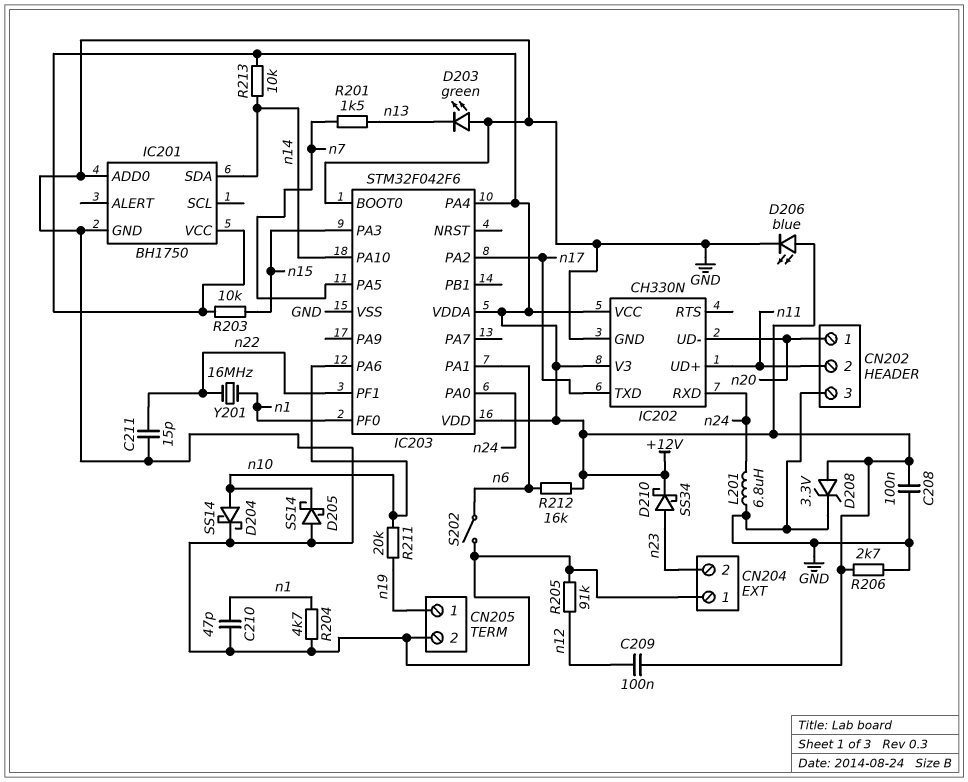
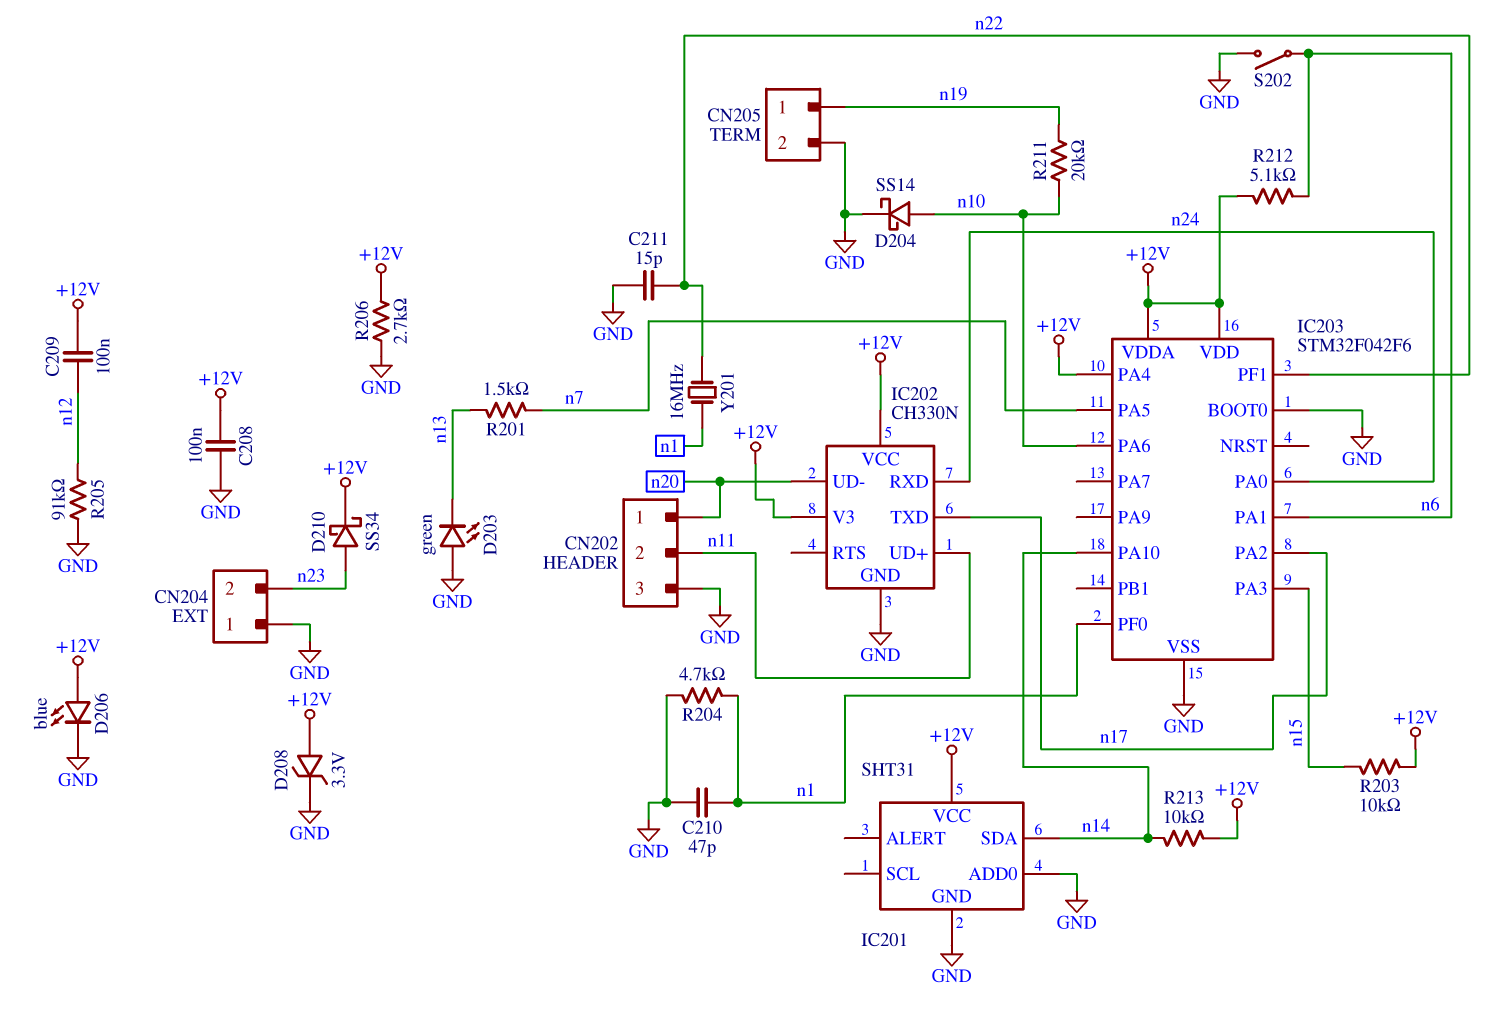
D205: schottky SS14 (A GND, K n10) -> none
IC201: BH1750 -> SHT31
L201: 6.8uH (GND, n24) -> none
R212: 16k (+12V, n6) -> 5.1k (+12V, n6)

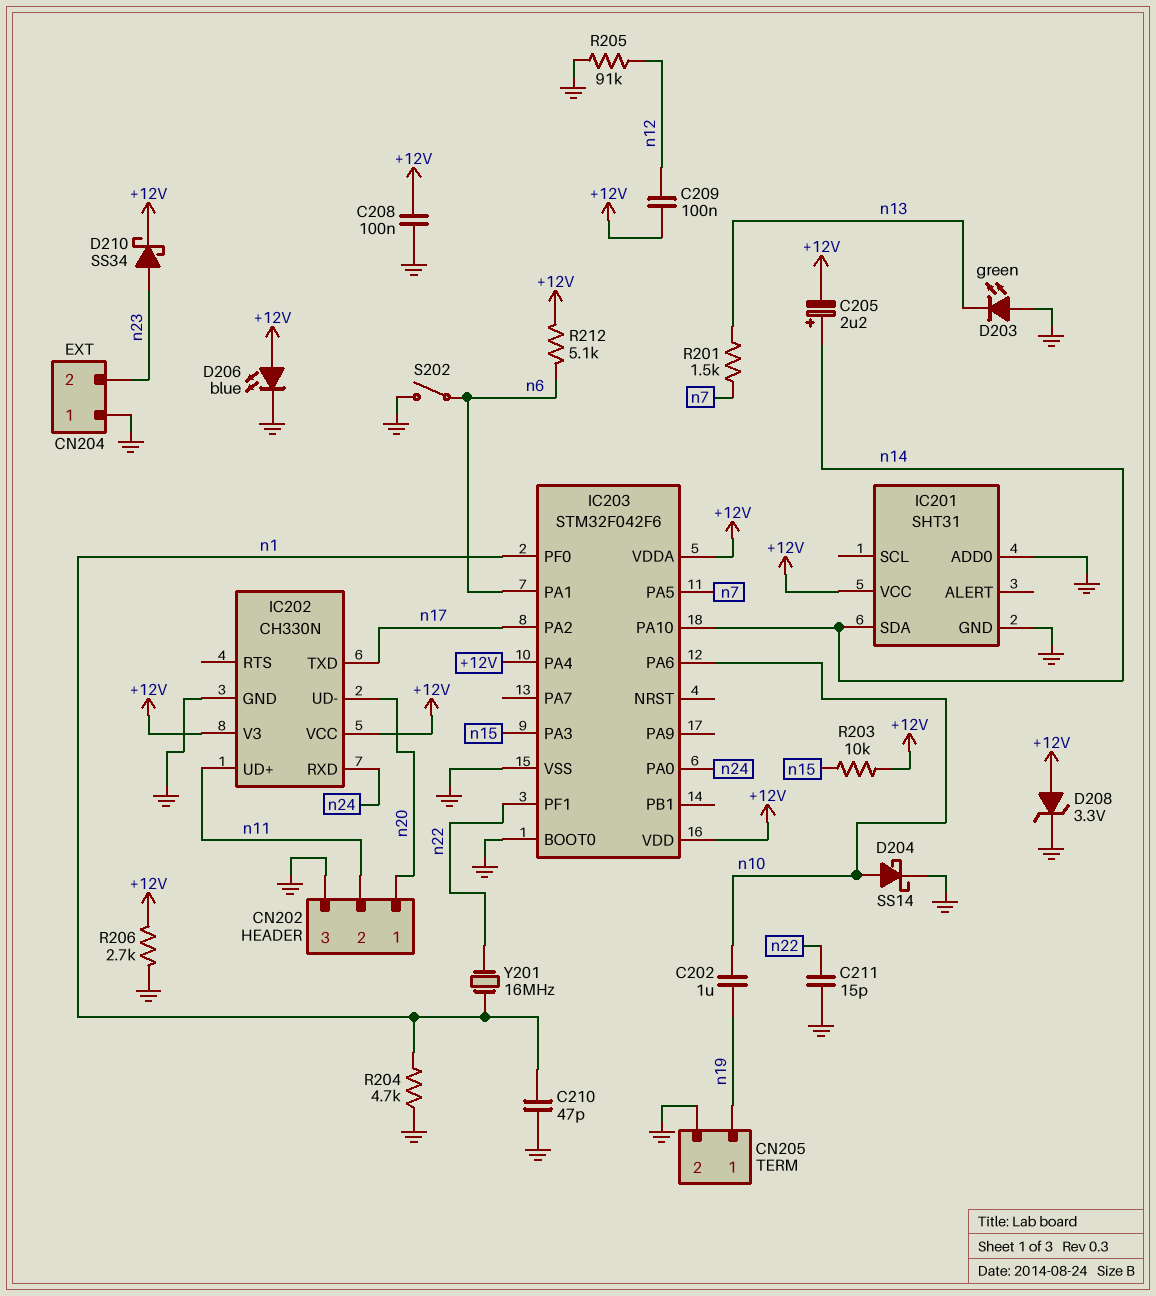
C202: none -> 1uF (n10, n19)
C205: none -> 2.2uF (plus n14, minus +12V)
R211: 20k (n10, n19) -> none
R213: 10k (+12V, n14) -> none

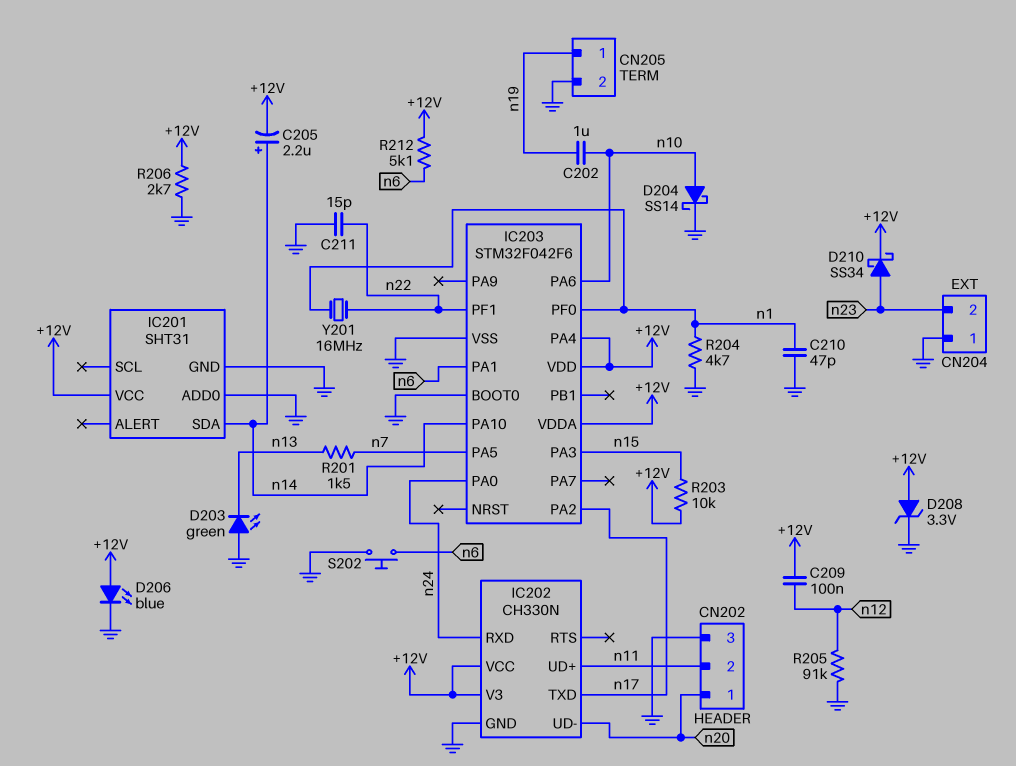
C208: 100nF (+12V, GND) -> none
S202: switch (GND, n6) -> button (GND, n6)

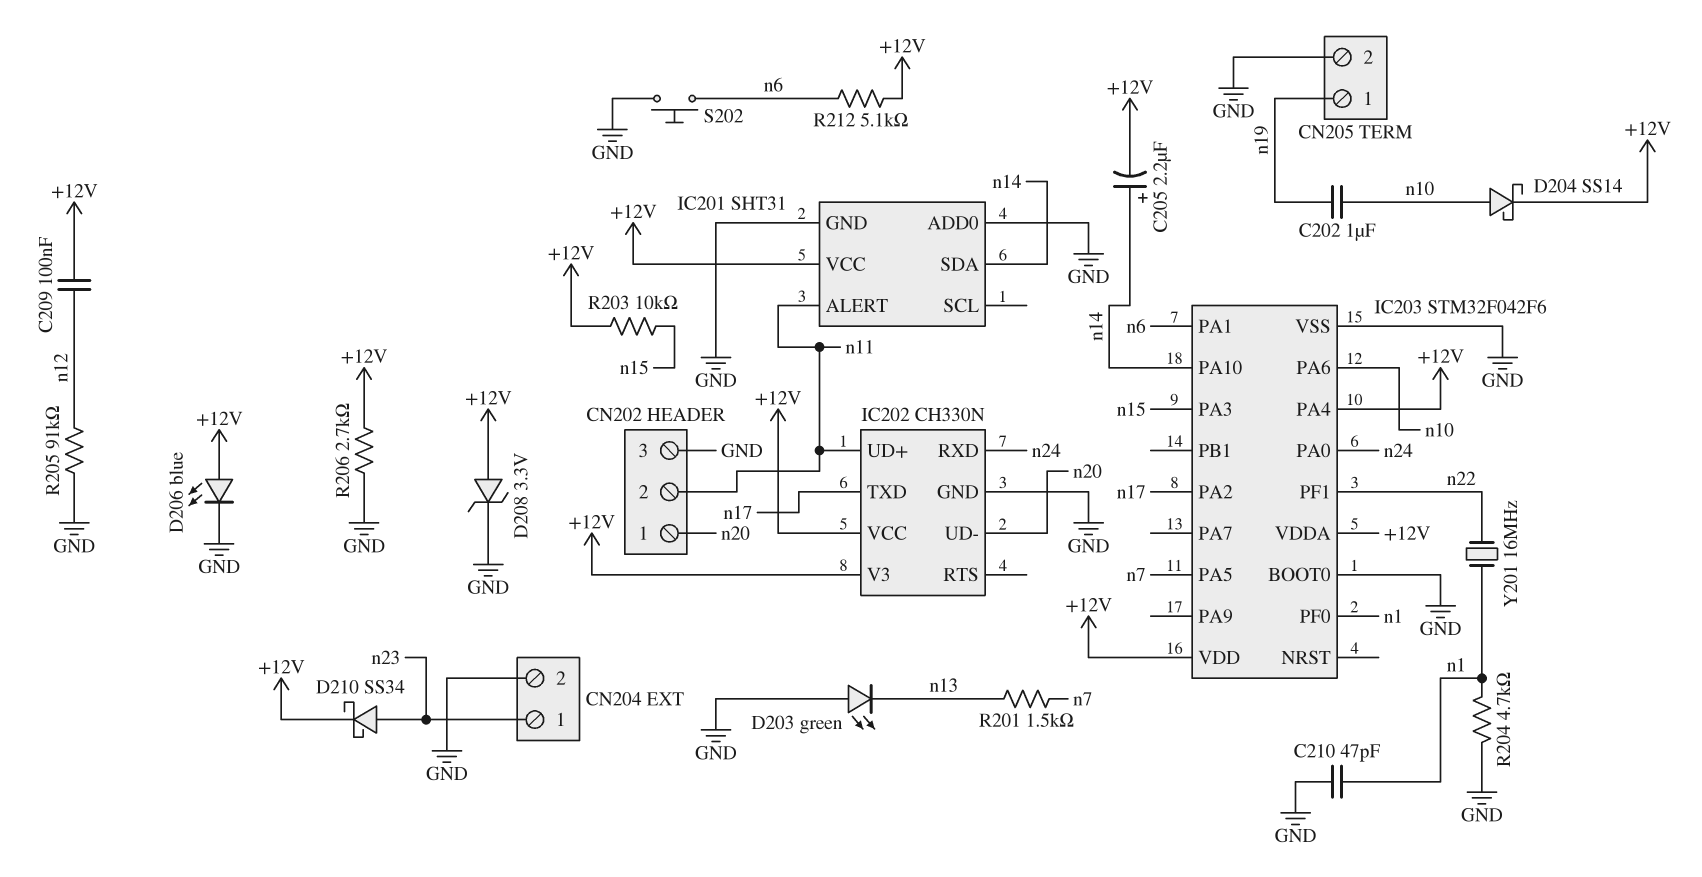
C211: 15pF (GND, n22) -> none
CN204 pin 1: GND -> n23
CN204 pin 2: n23 -> GND
D204: schottky SS14 (A n10, K GND) -> schottky SS14 (A n10, K +12V)
IC201 pin ALERT: none -> n11

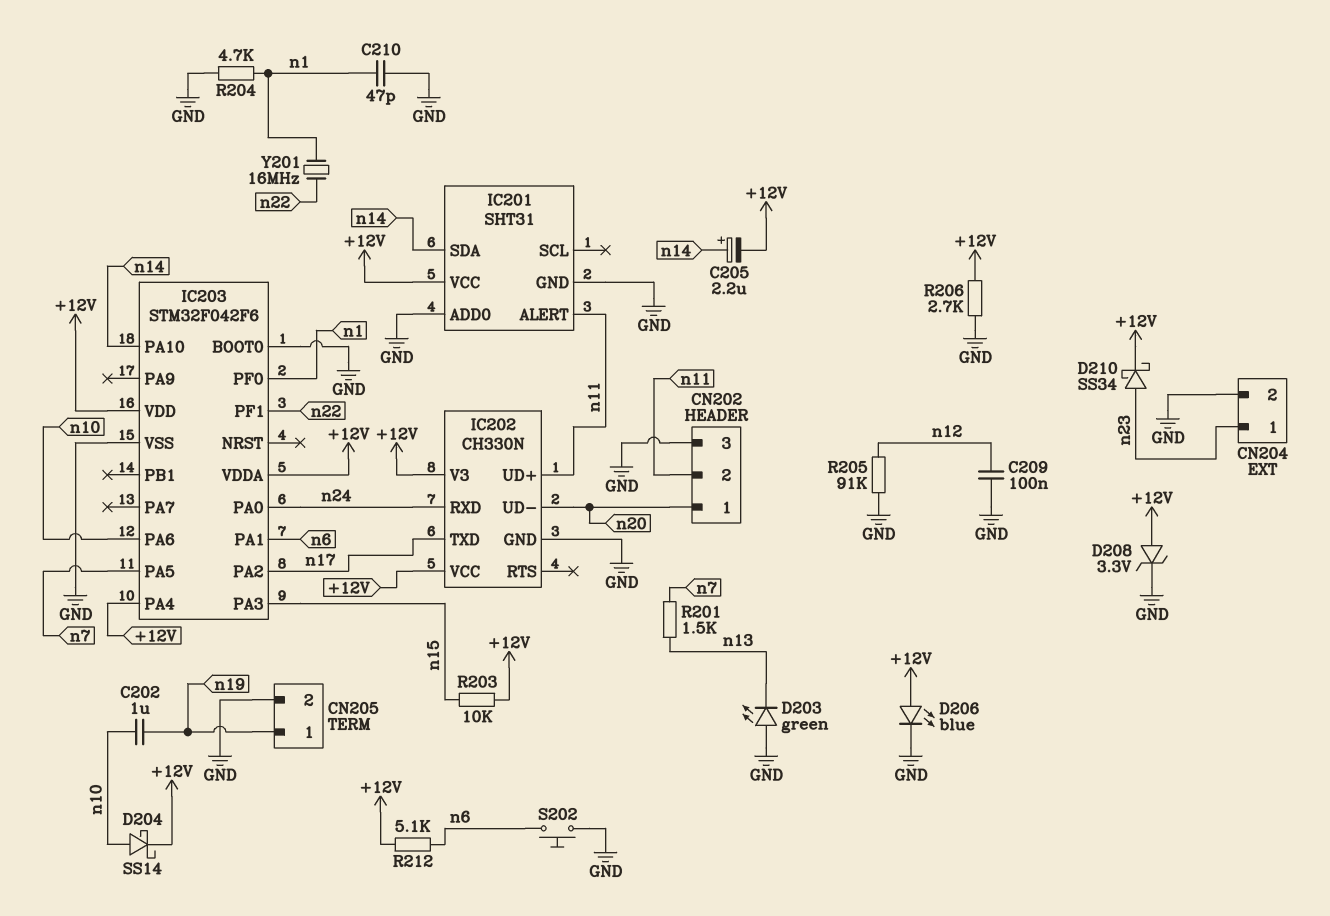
C209: 100nF (+12V, n12) -> 100nF (GND, n12)

